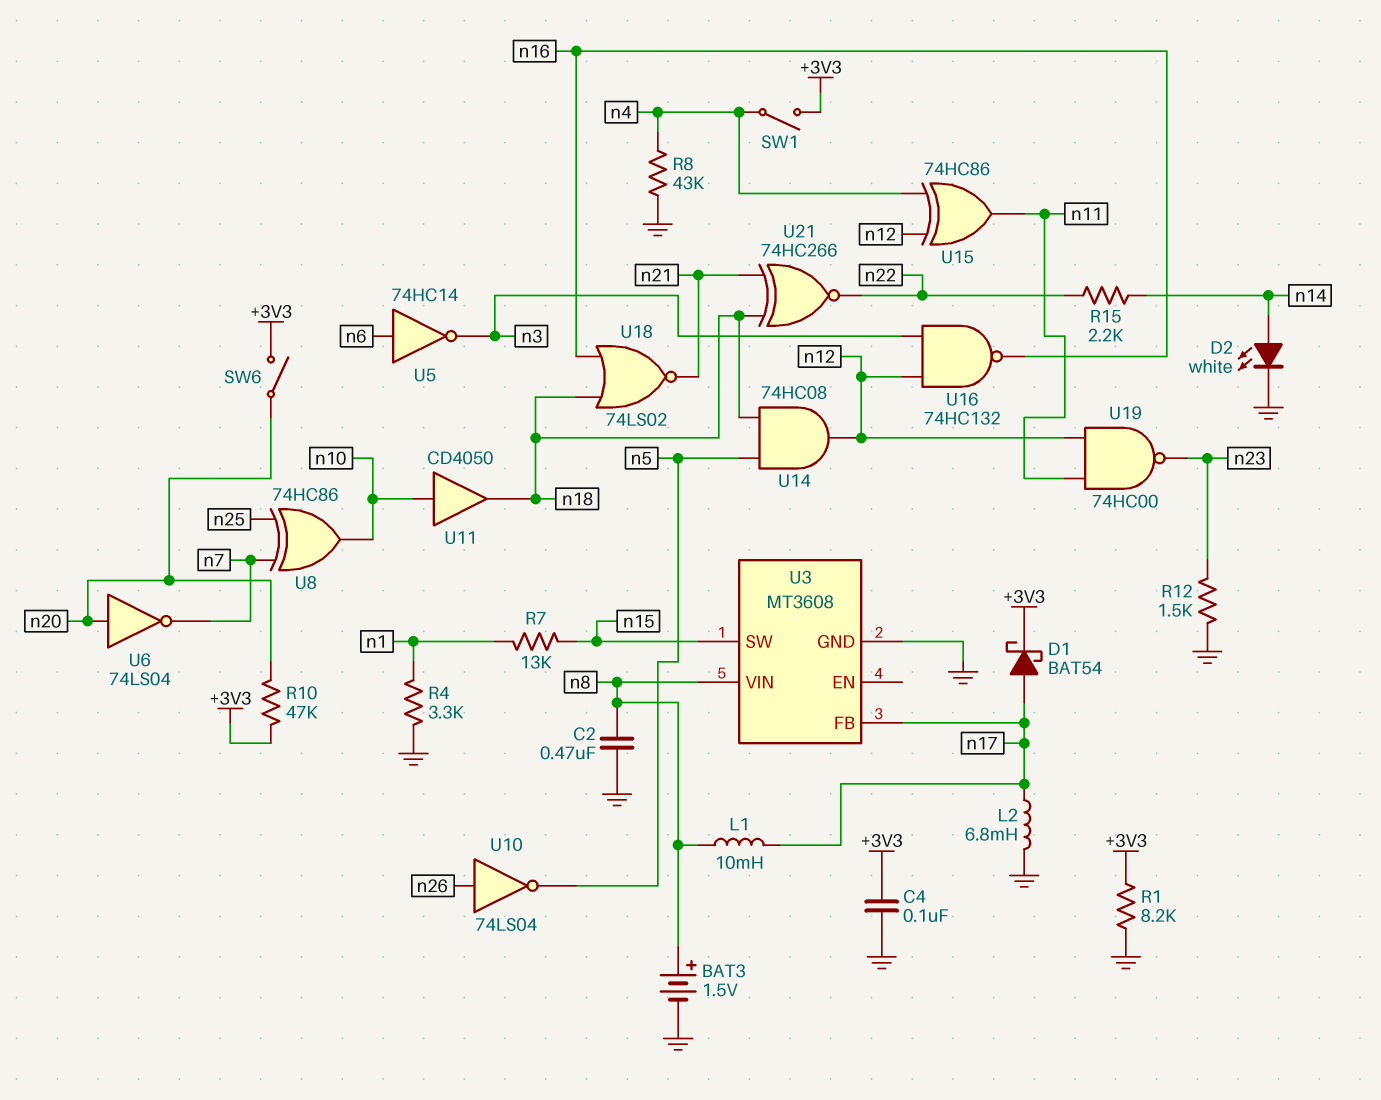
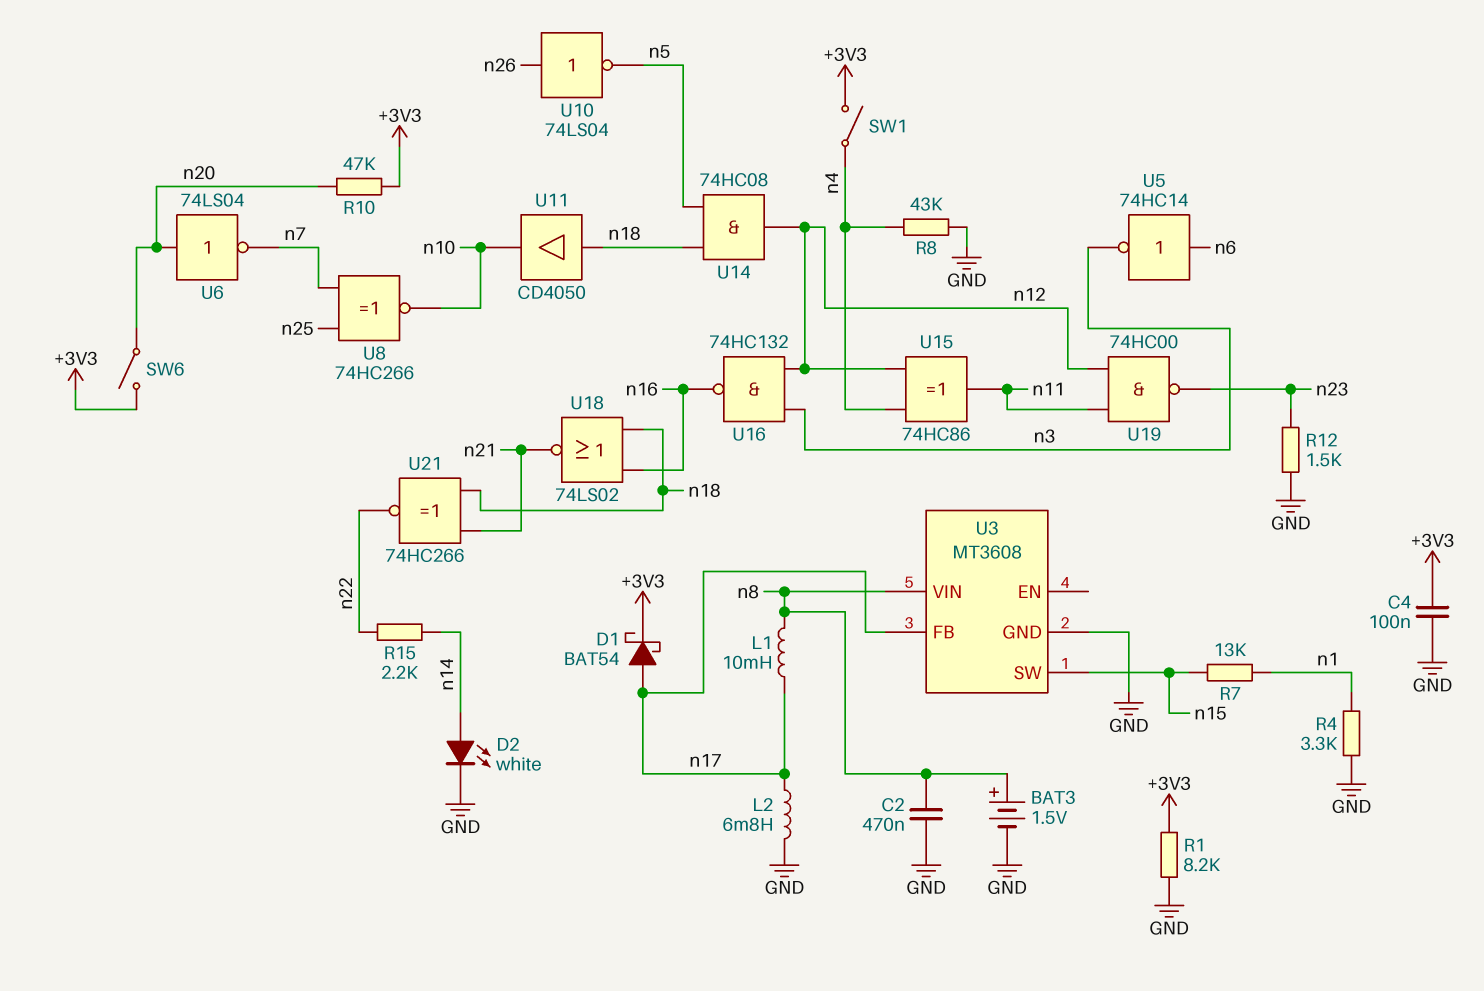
U8: XOR 74HC86 (in n7, in n25, out n10) -> XNOR 74HC266 (in n7, in n25, out n10)
U11: buffer CD4050 (in n10, out n18) -> buffer CD4050 (in n18, out n10)

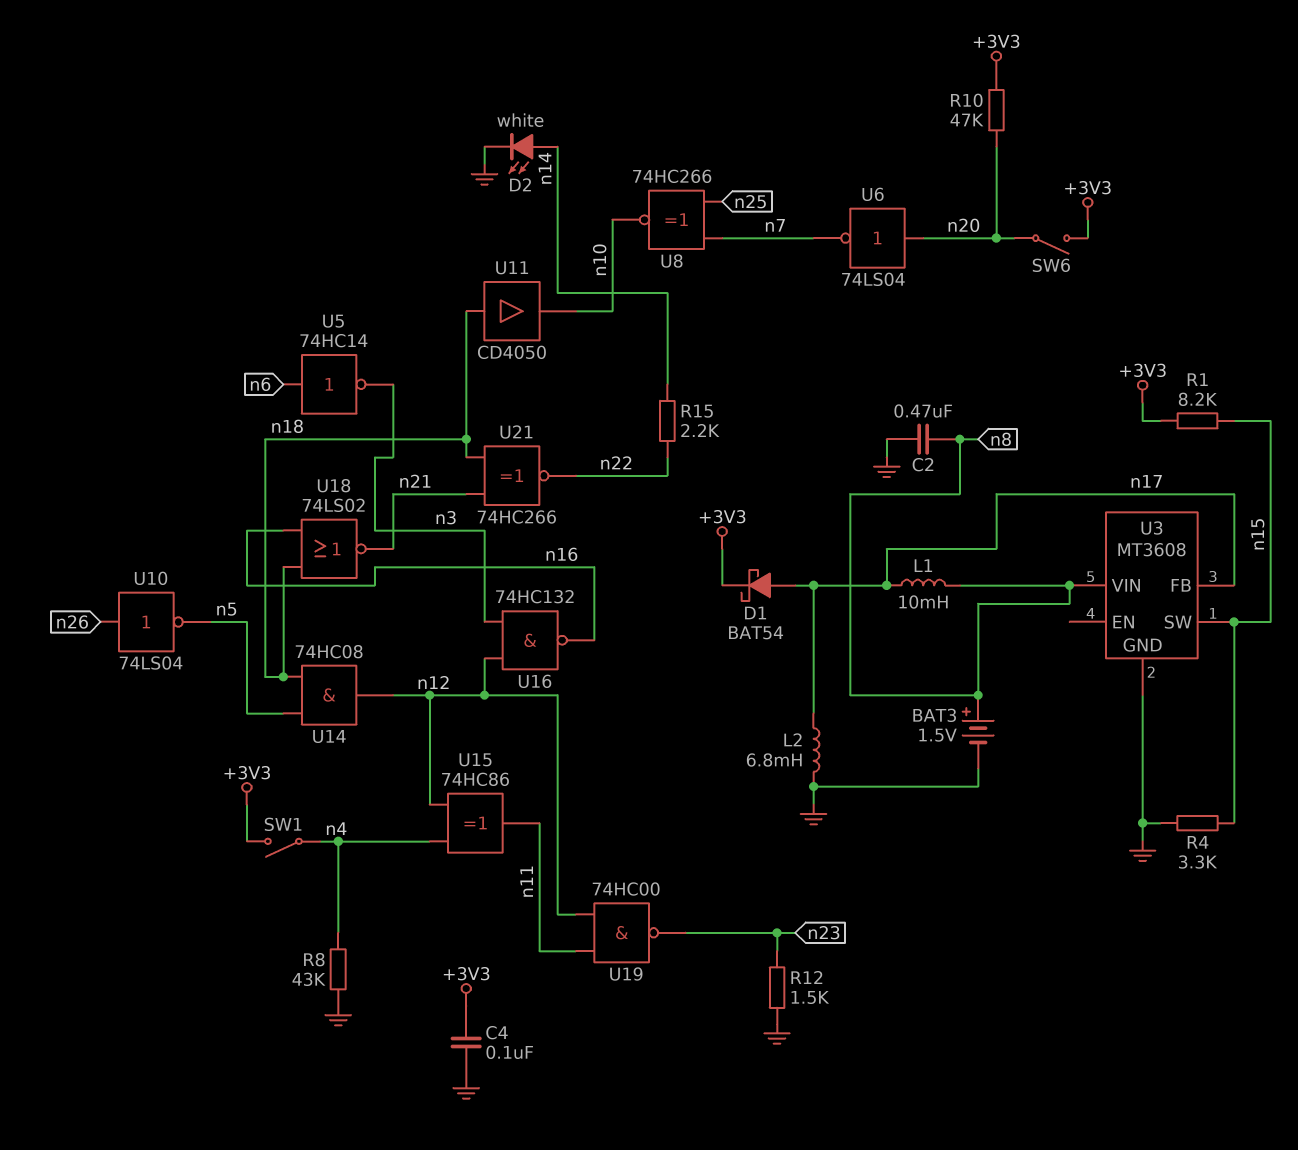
R1: 8.2k (+3V3, GND) -> 8.2k (+3V3, n15)
R4: 3.3k (GND, n1) -> 3.3k (GND, n15)
R7: 13k (n1, n15) -> none

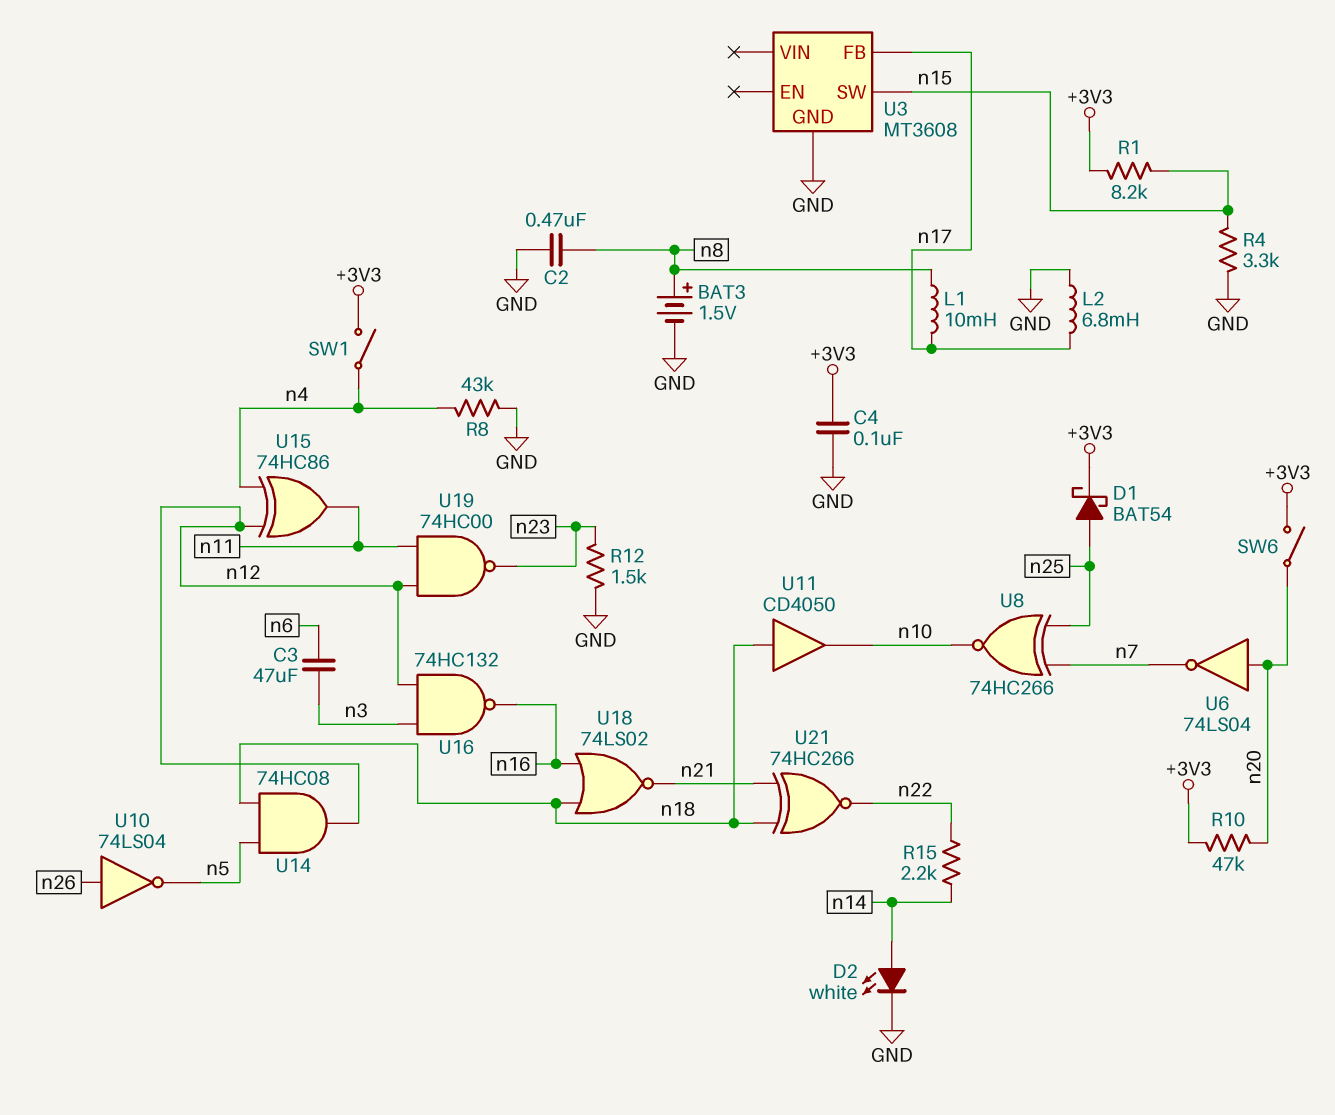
C3: none -> 47uF (n3, n6)
D1: schottky BAT54 (A n17, K +3V3) -> schottky BAT54 (A n25, K +3V3)
U3 pin VIN: n8 -> none
U5: NOT 74HC14 (in n6, out n3) -> none

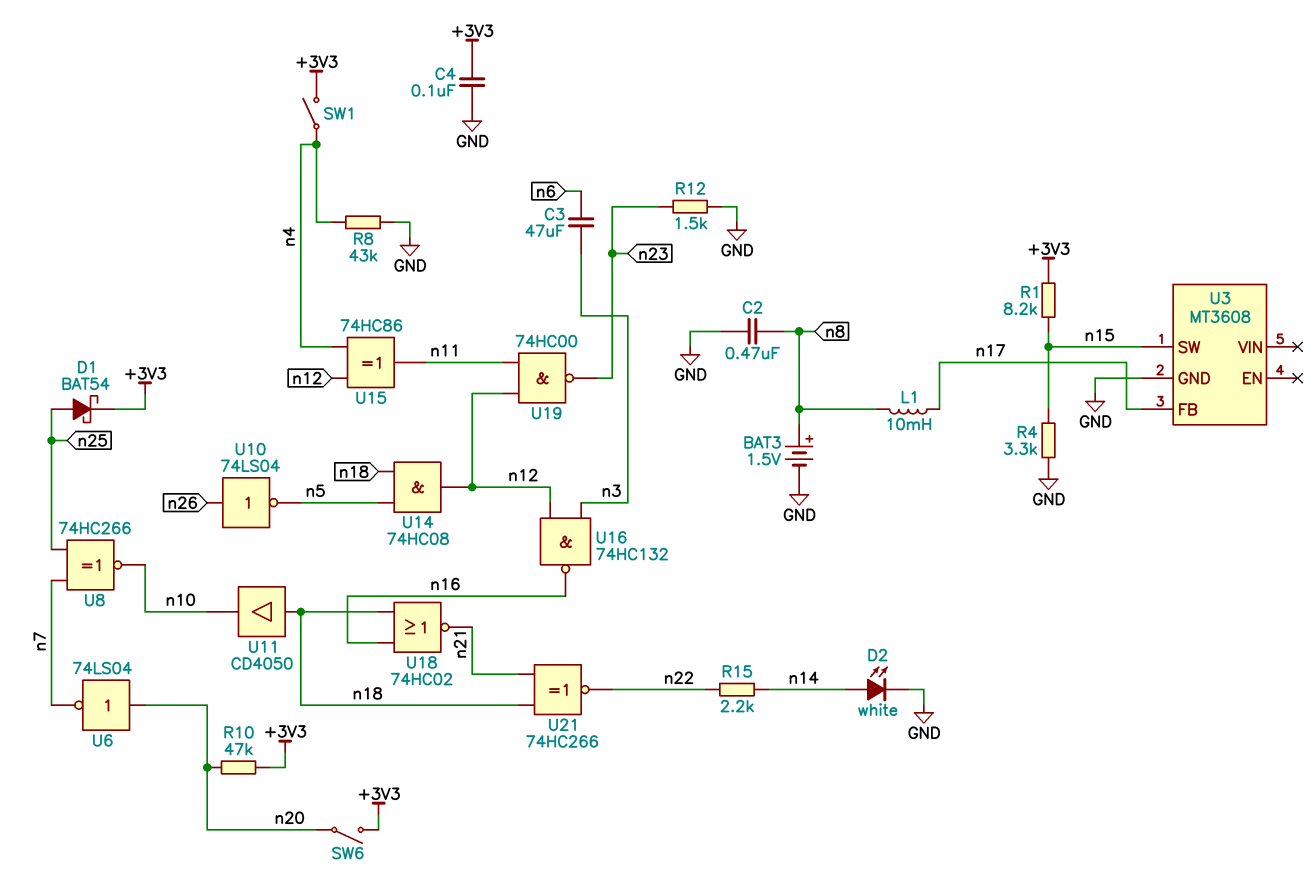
L2: 6.8mH (GND, n17) -> none
U18: NOR 74LS02 (in n16, in n18, out n21) -> NOR 74HC02 (in n16, in n18, out n21)

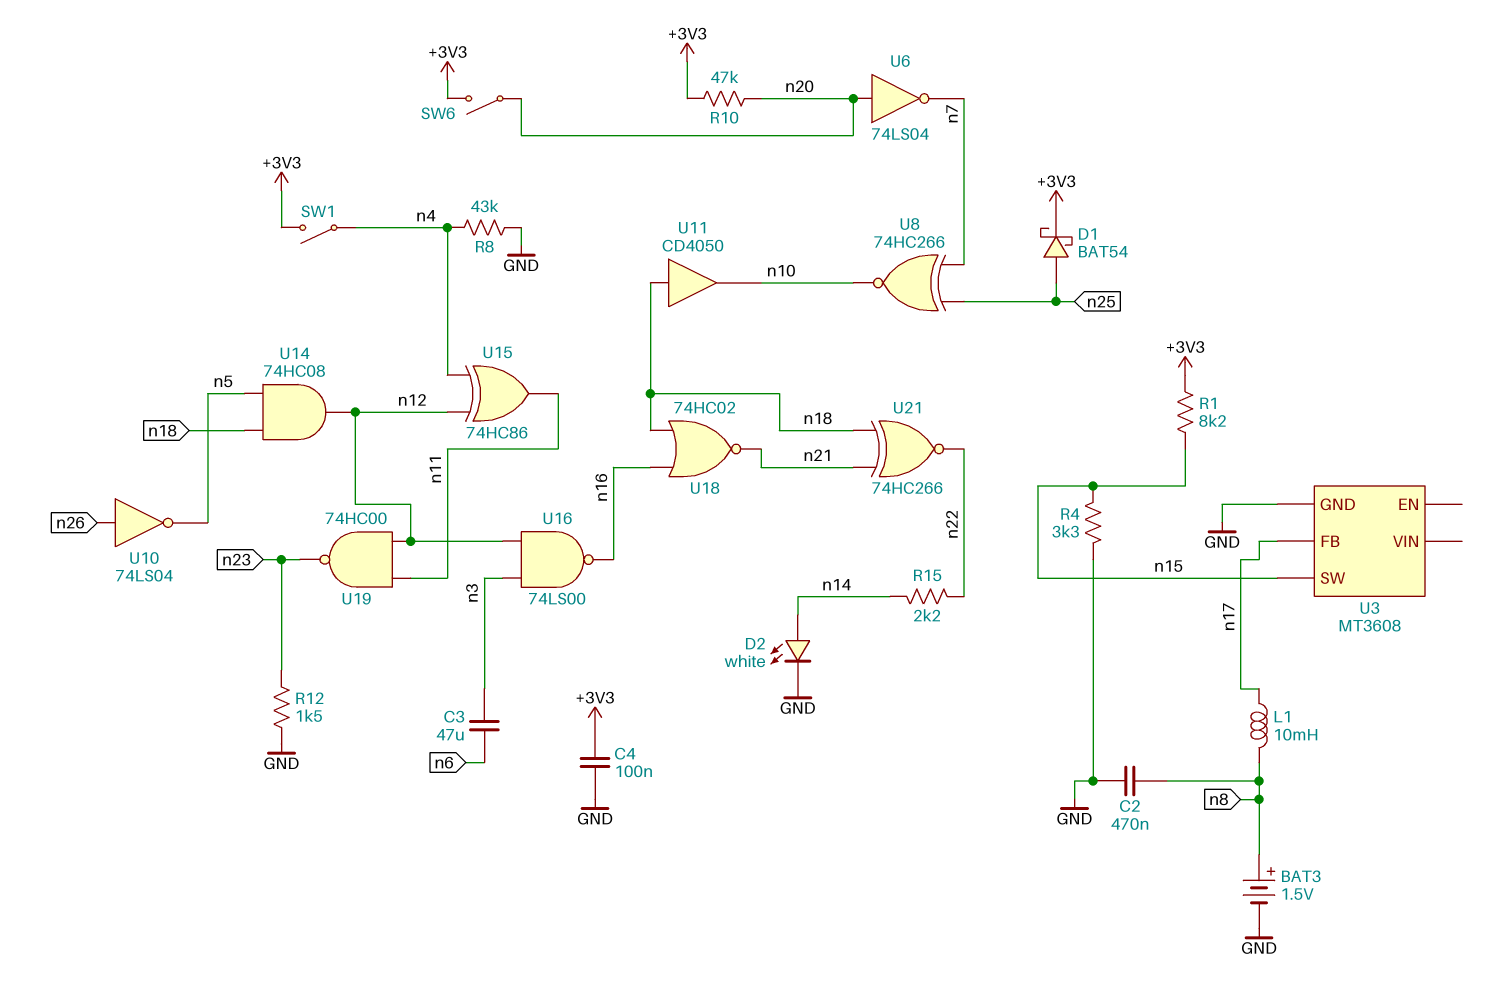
U16: NAND 74HC132 (in n3, in n12, out n16) -> NAND 74LS00 (in n3, in n12, out n16)

